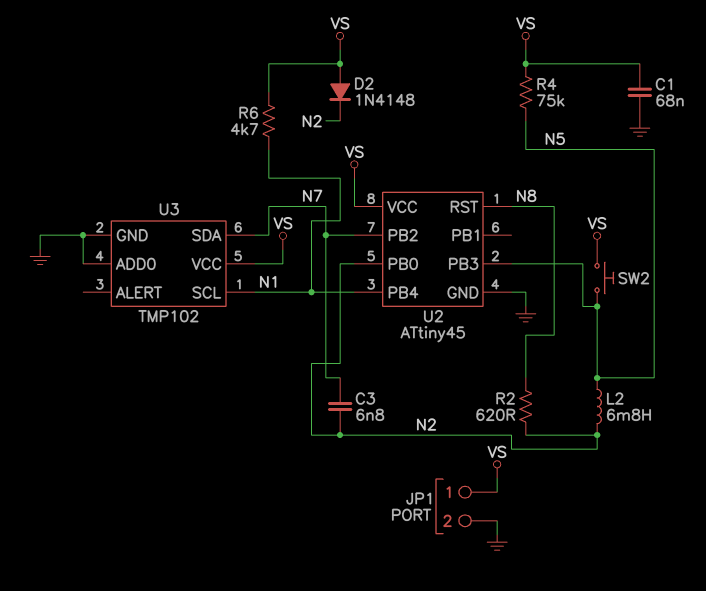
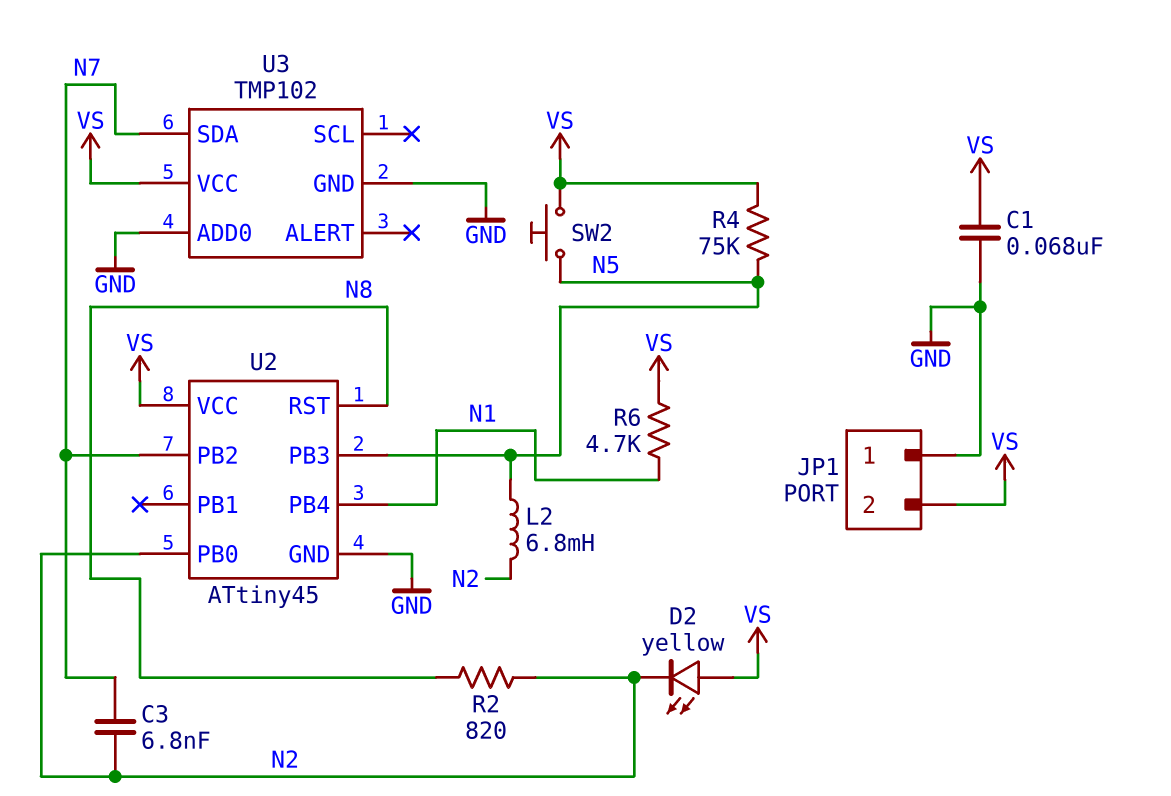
D2: diode 1N4148 (A VS, K N2) -> LED yellow (A VS, K N2)
JP1 pin 1: VS -> GND
JP1 pin 2: GND -> VS
R2: 620 (N2, N8) -> 820 (N2, N8)
U3 pin SCL: N1 -> none

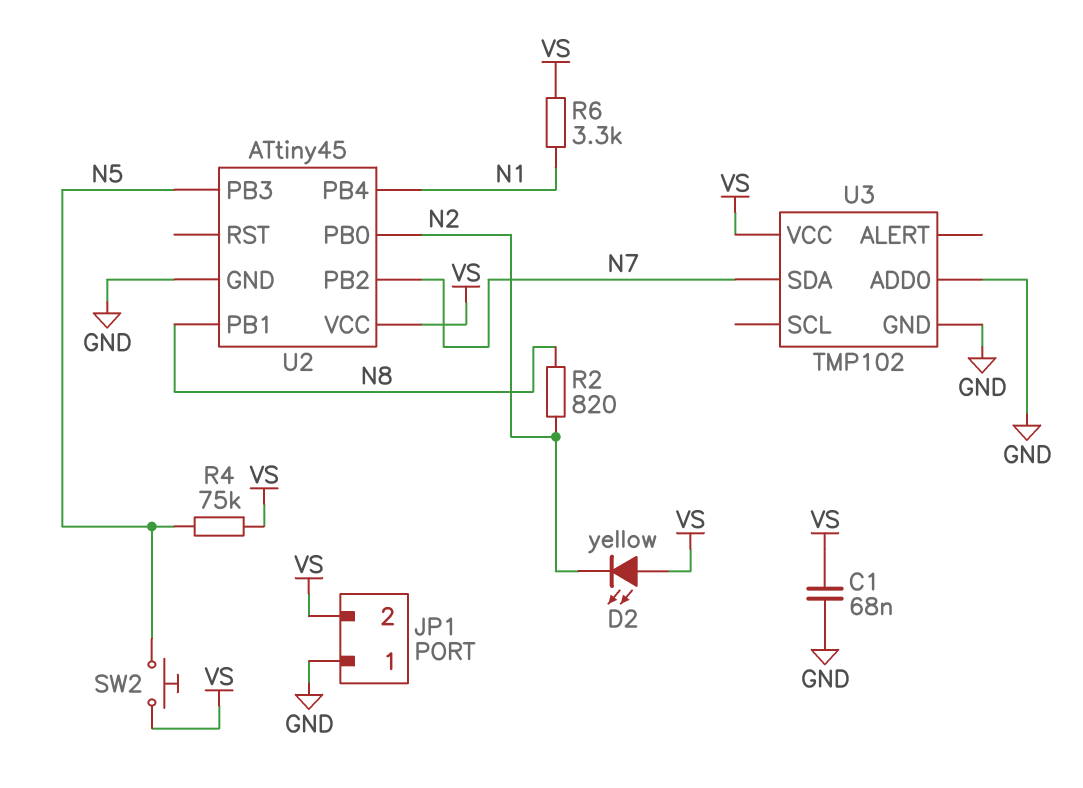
C3: 6.8nF (N2, N7) -> none
L2: 6.8mH (N2, N5) -> none
R6: 4.7k (N1, VS) -> 3.3k (N1, VS)
U2 pin PB1: none -> N8
U2 pin RST: N8 -> none

